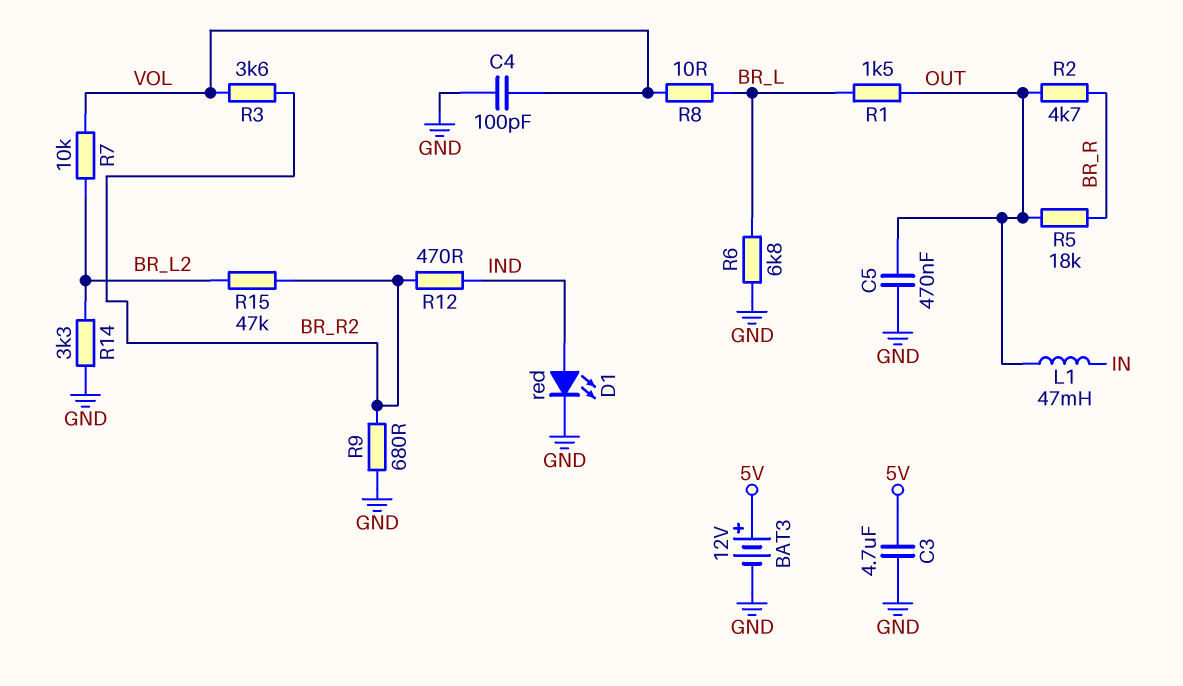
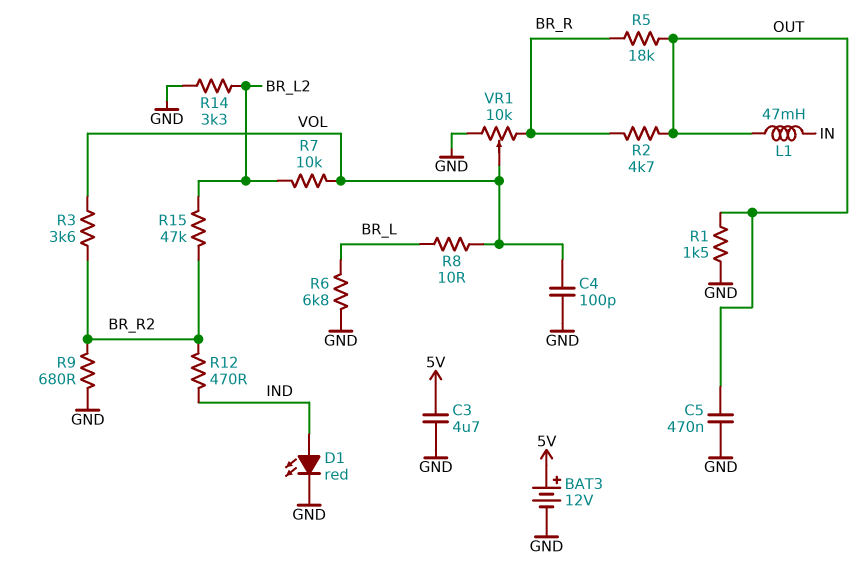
R1: 1.5k (BR_L, OUT) -> 1.5k (GND, OUT)
VR1: none -> 10k (BR_R, GND, wiper VOL)

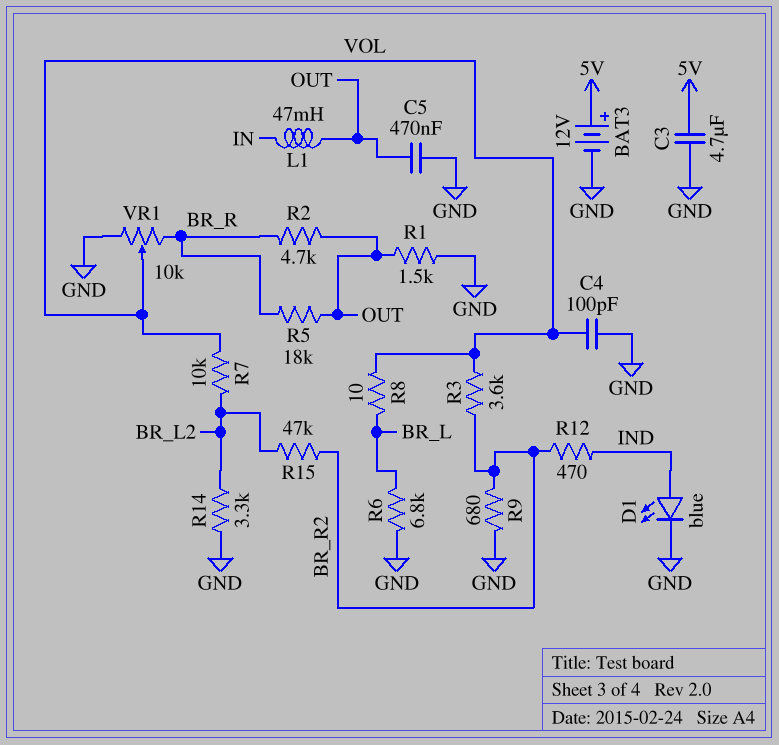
D1: LED red (A IND, K GND) -> LED blue (A IND, K GND)

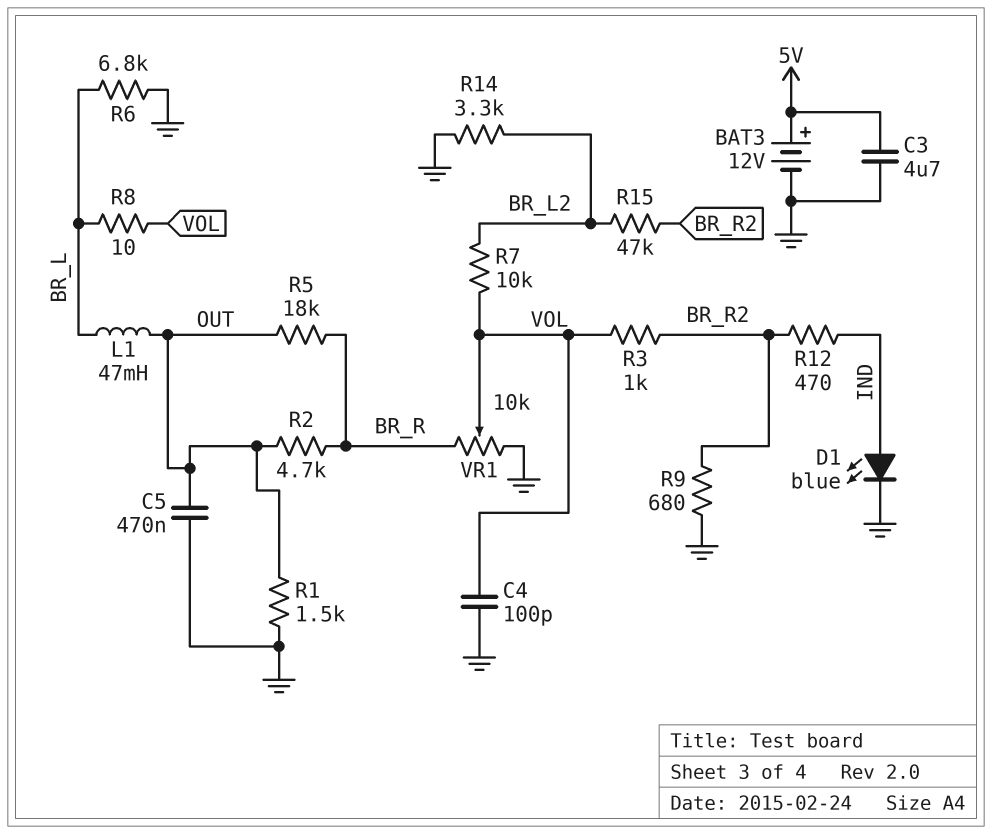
L1: 47mH (IN, OUT) -> 47mH (BR_L, OUT)
R3: 3.6k (BR_R2, VOL) -> 1k (BR_R2, VOL)

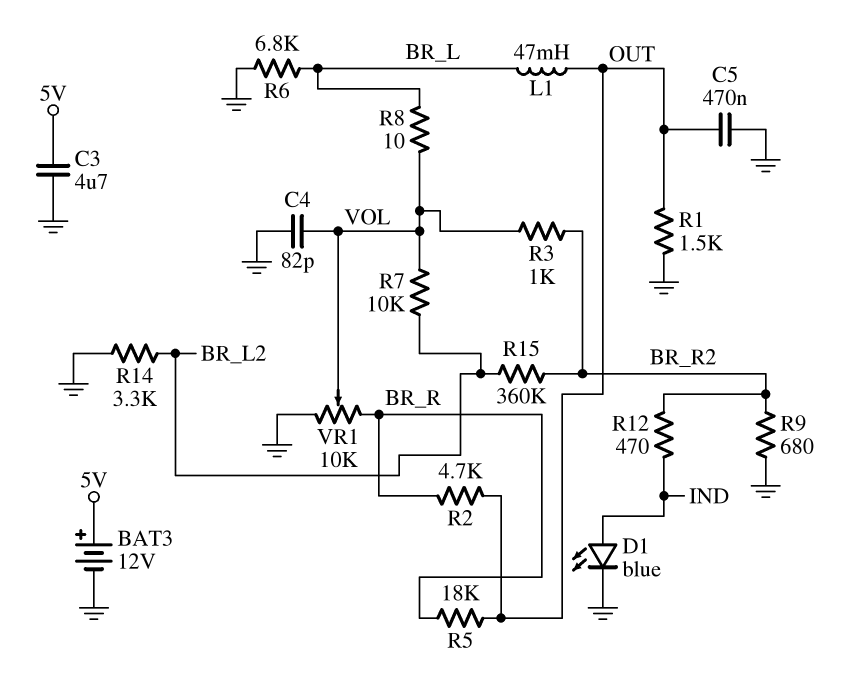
C4: 100pF (GND, VOL) -> 82pF (GND, VOL)
R15: 47k (BR_L2, BR_R2) -> 360k (BR_L2, BR_R2)

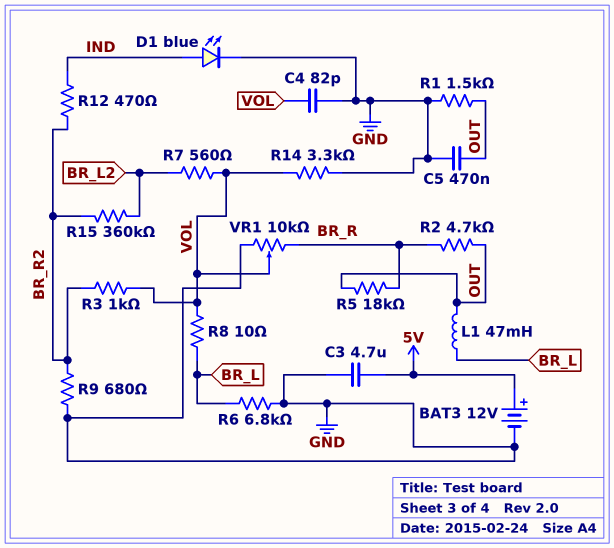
R7: 10k (BR_L2, VOL) -> 560 (BR_L2, VOL)
R14: 3.3k (BR_L2, GND) -> 3.3k (GND, VOL)

